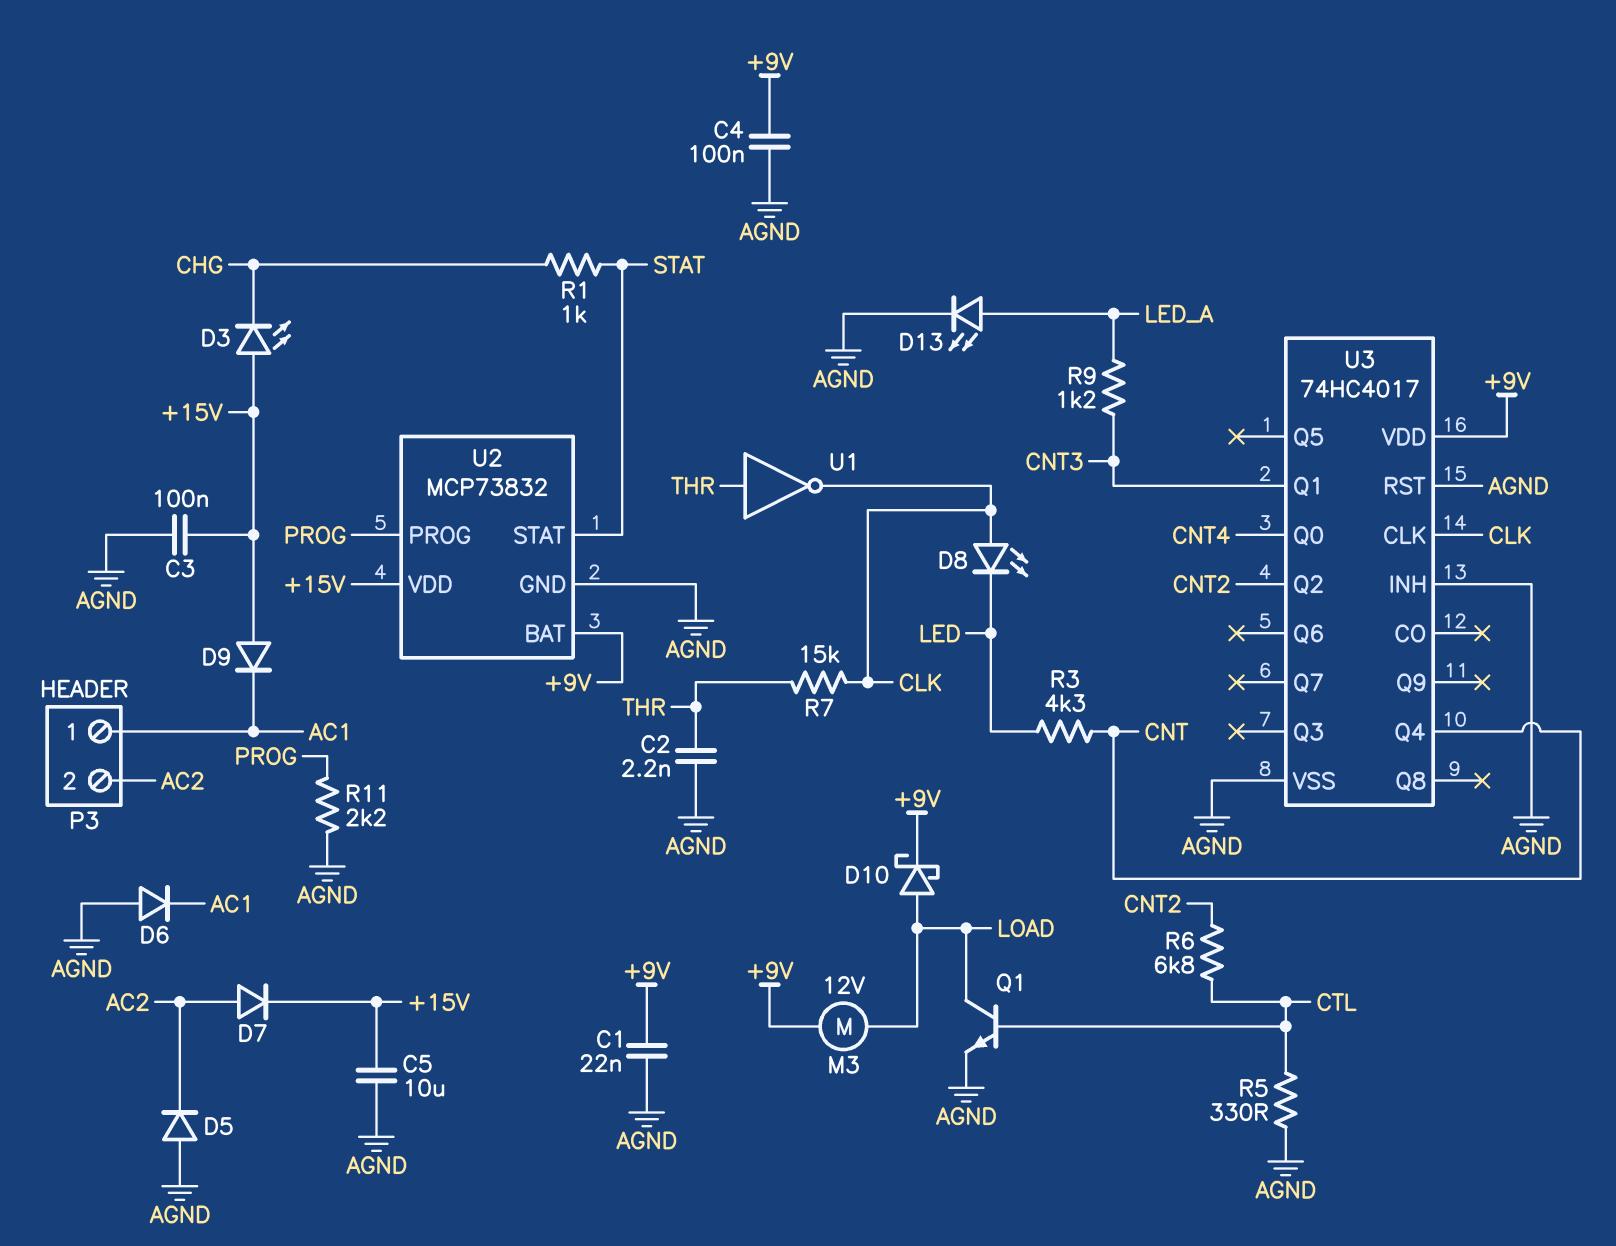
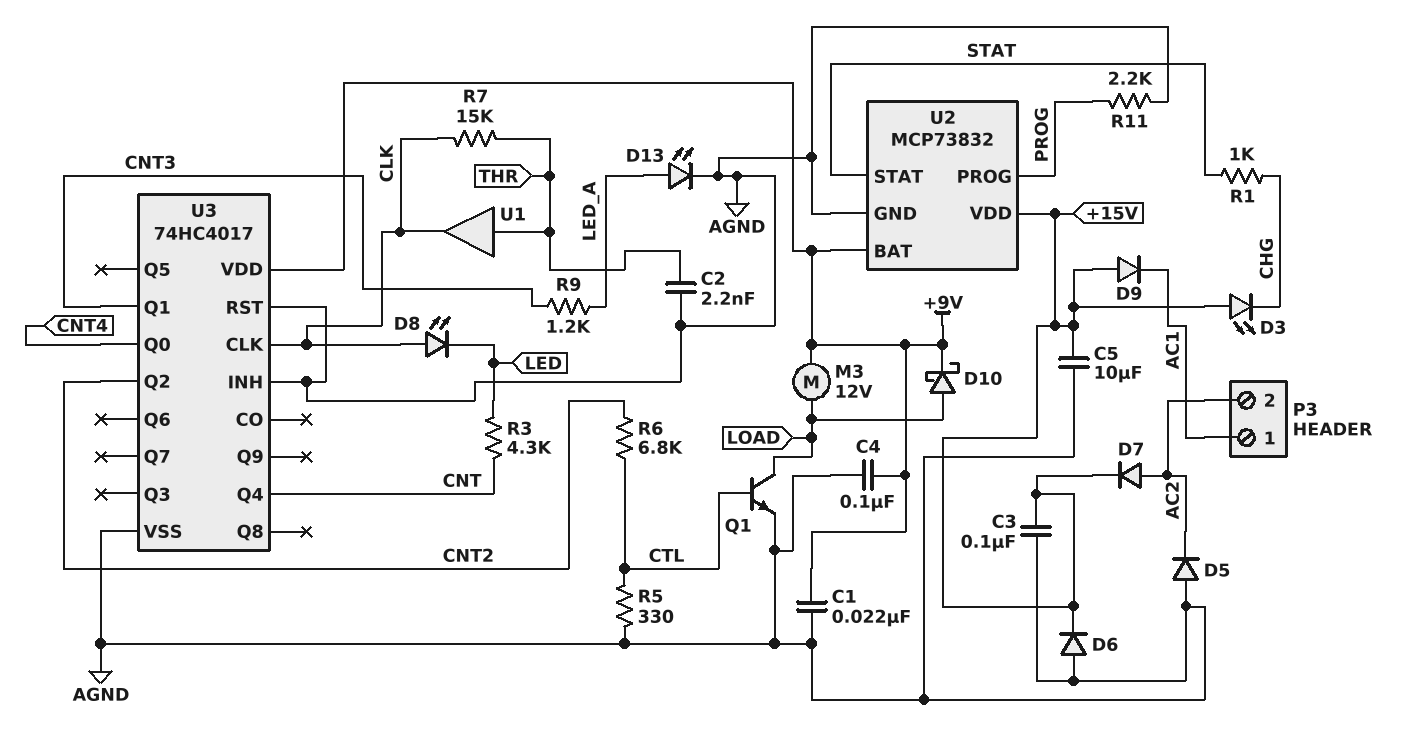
D6: diode (A AGND, K AC1) -> diode (A AGND, K +15V)
U1: NOT (in THR, out CLK) -> buffer (in THR, out CLK)

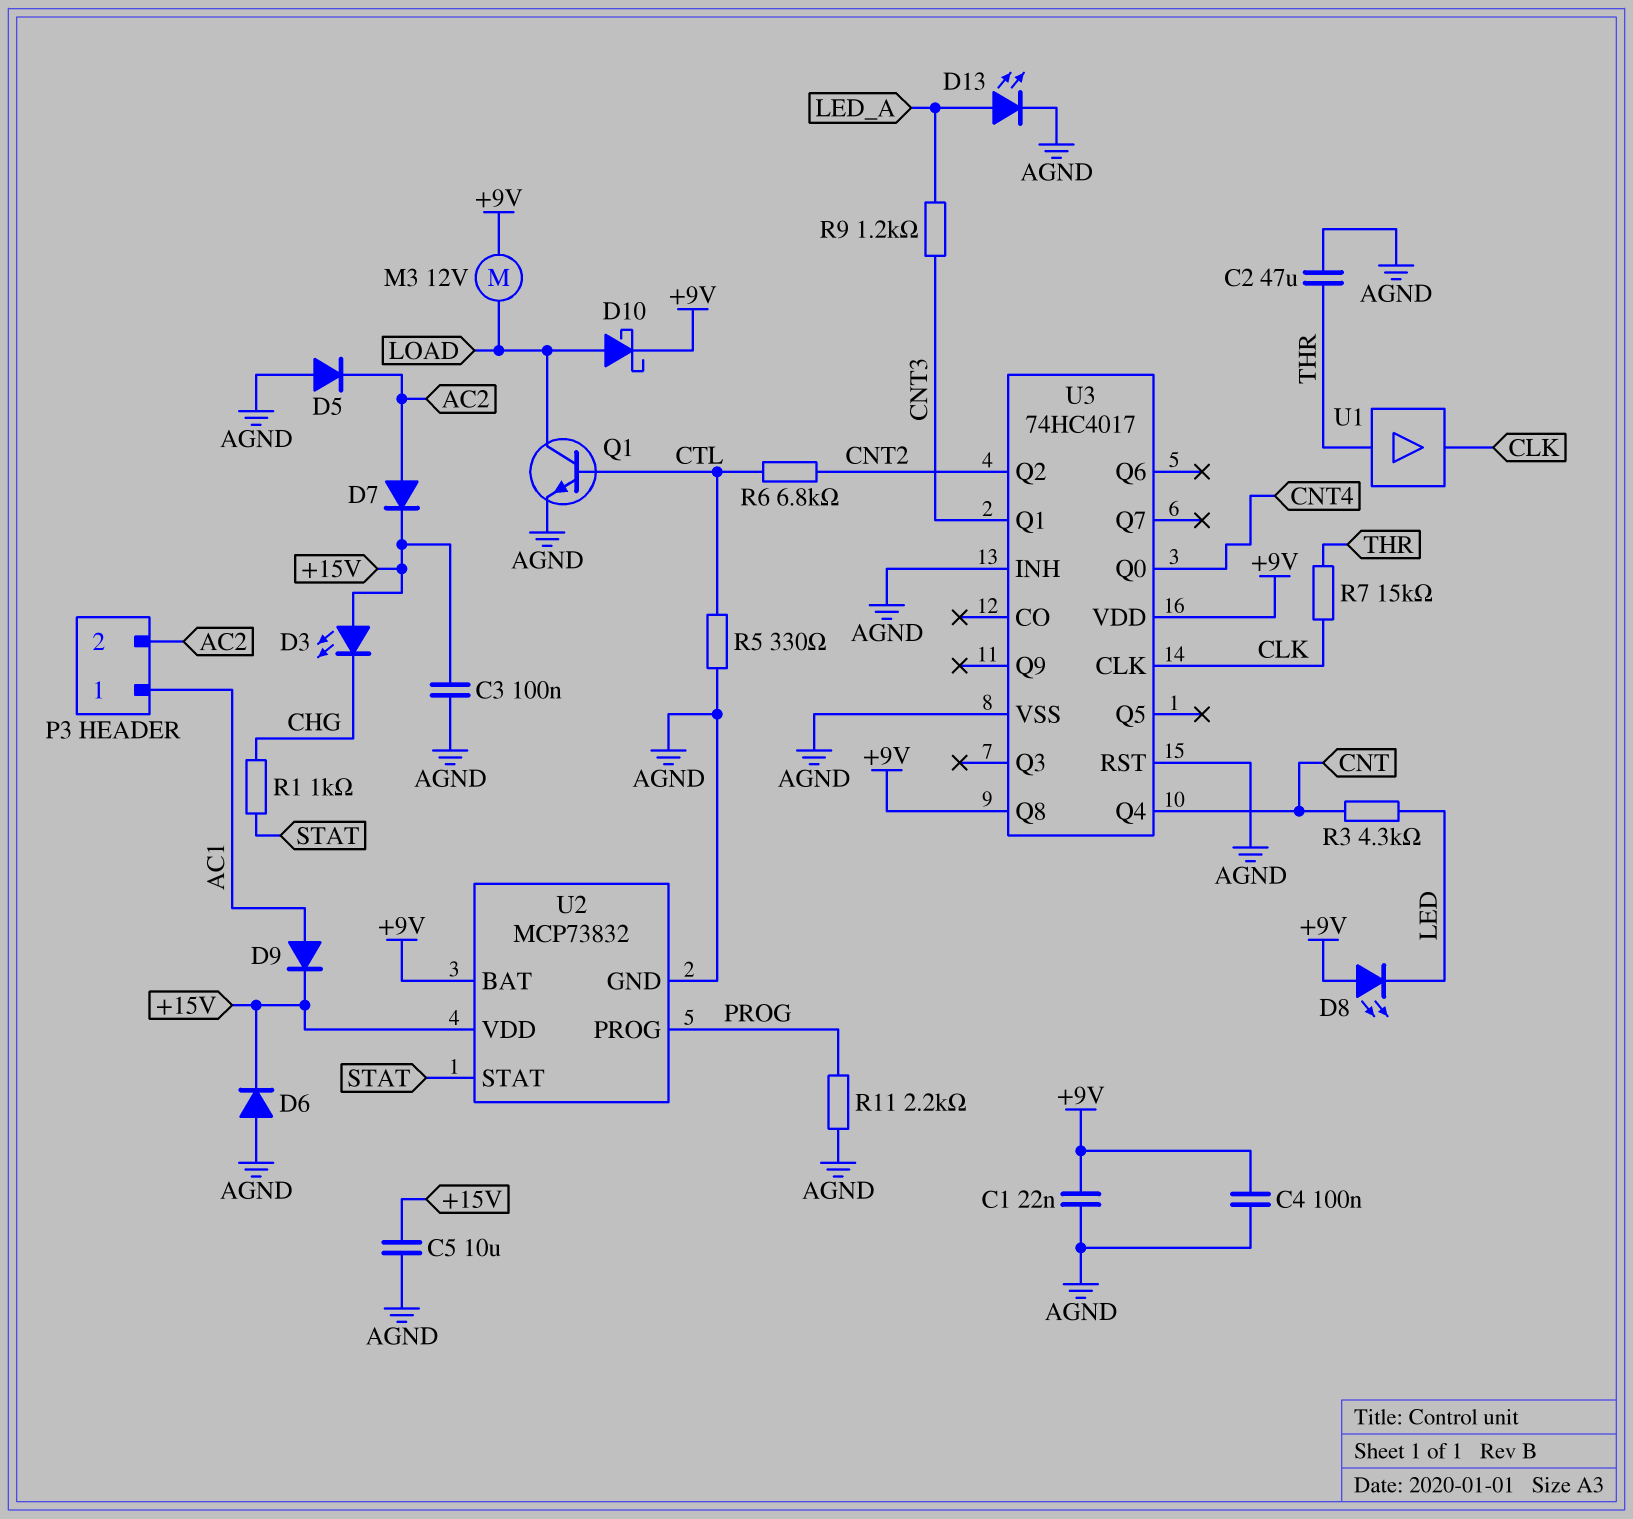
C2: 2.2nF (AGND, THR) -> 47uF (AGND, THR)
D8: LED (A CLK, K LED) -> LED (A +9V, K LED)
D9: diode (A +15V, K AC1) -> diode (A AC1, K +15V)
U3 pin Q8: none -> +9V

